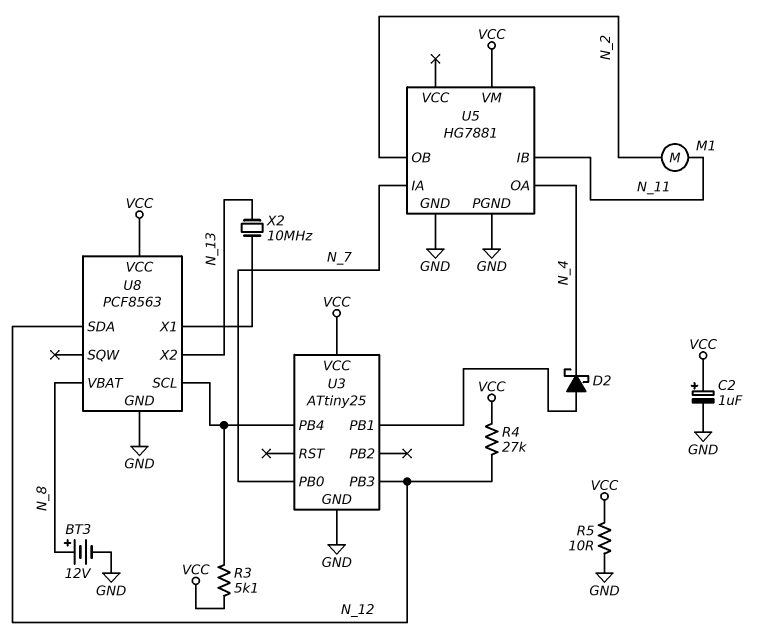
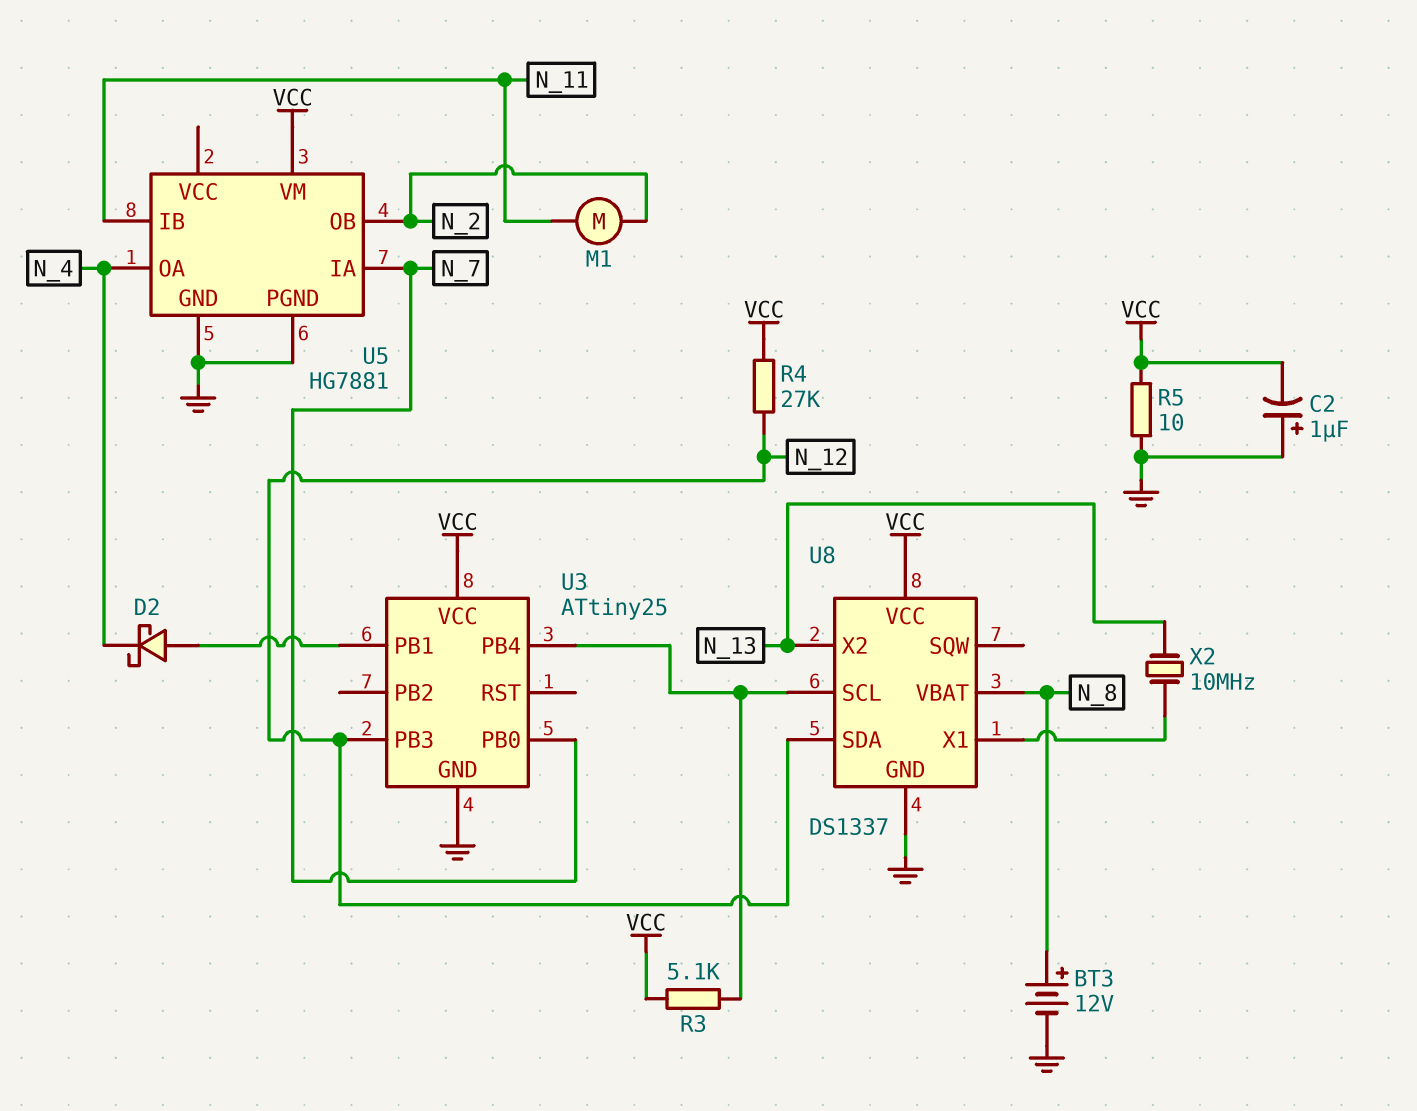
C2: 1uF (plus VCC, minus GND) -> 1uF (plus GND, minus VCC)
U8: PCF8563 -> DS1337

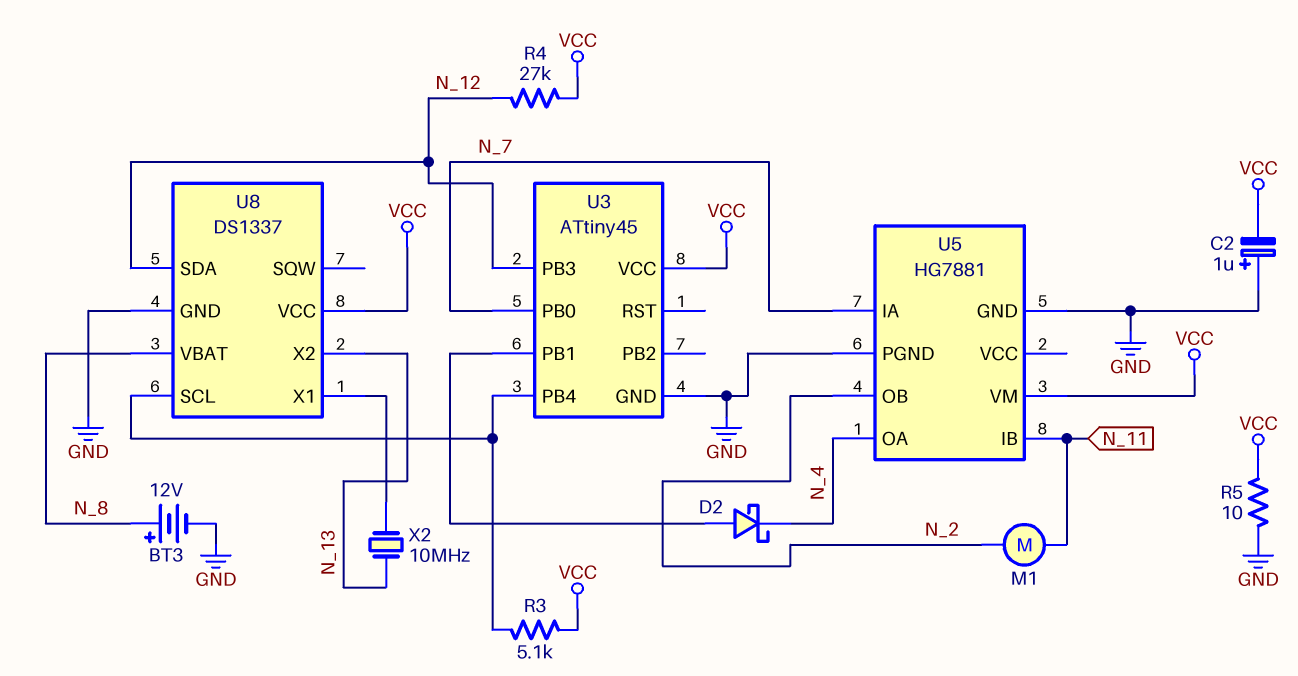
U3: ATtiny25 -> ATtiny45

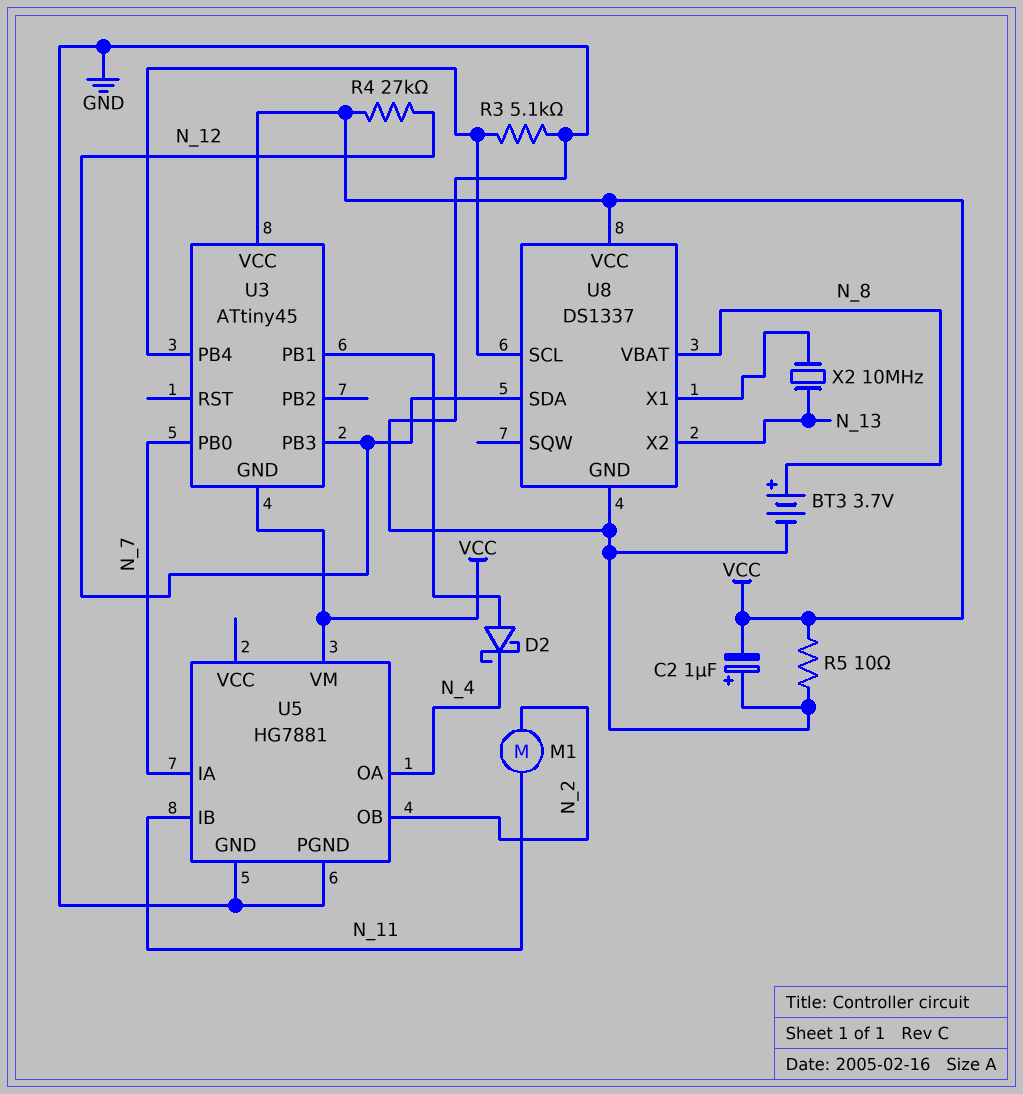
BT3: 12V (plus N_8, minus GND) -> 3.7V (plus N_8, minus GND)
R3: 5.1k (U3/PB4, VCC) -> 5.1k (GND, U3/PB4)
U3 pin GND: GND -> VCC

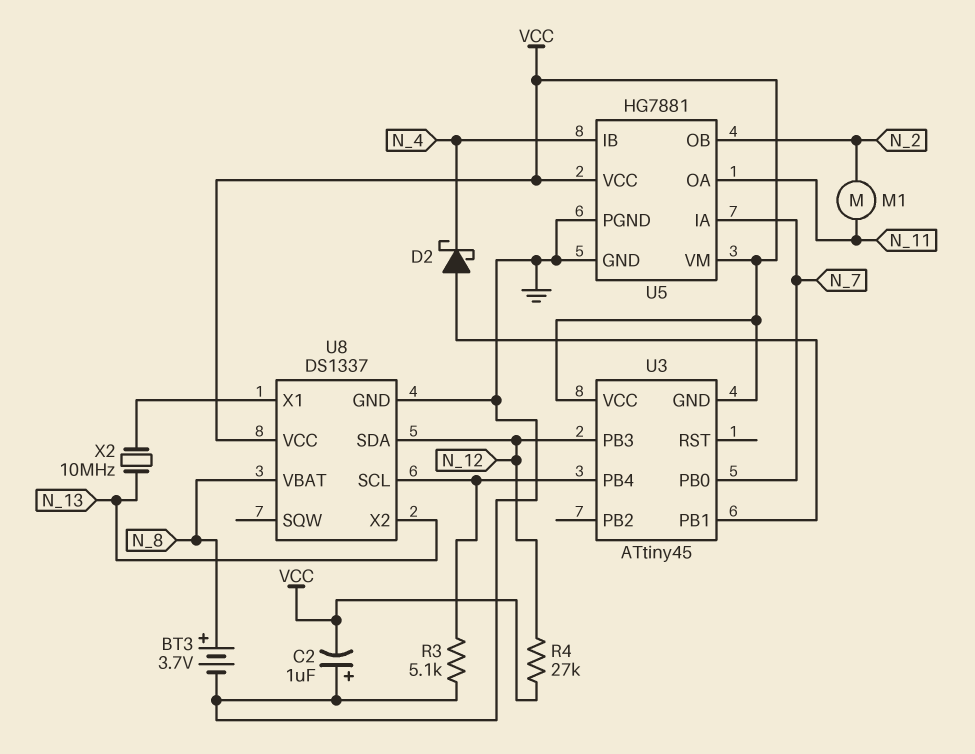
R5: 10 (GND, VCC) -> none
U5 pin IB: N_11 -> N_4
U5 pin OA: N_4 -> N_11
U5 pin VCC: none -> VCC

